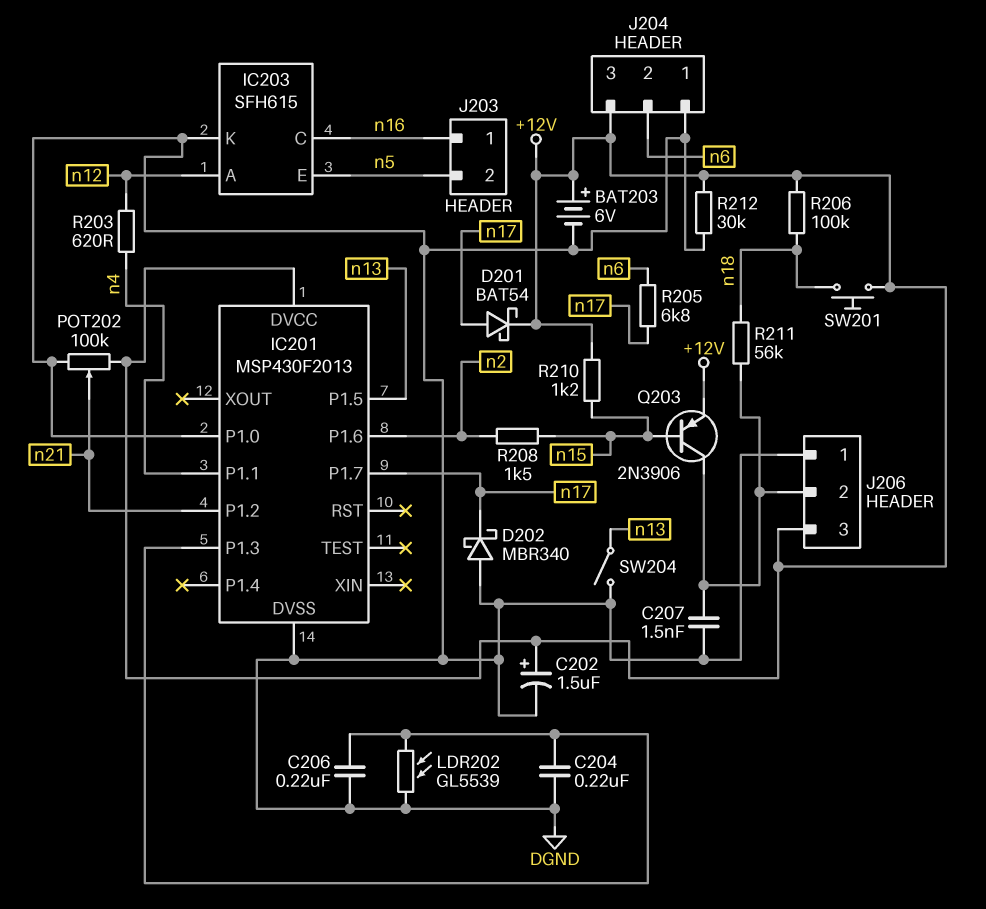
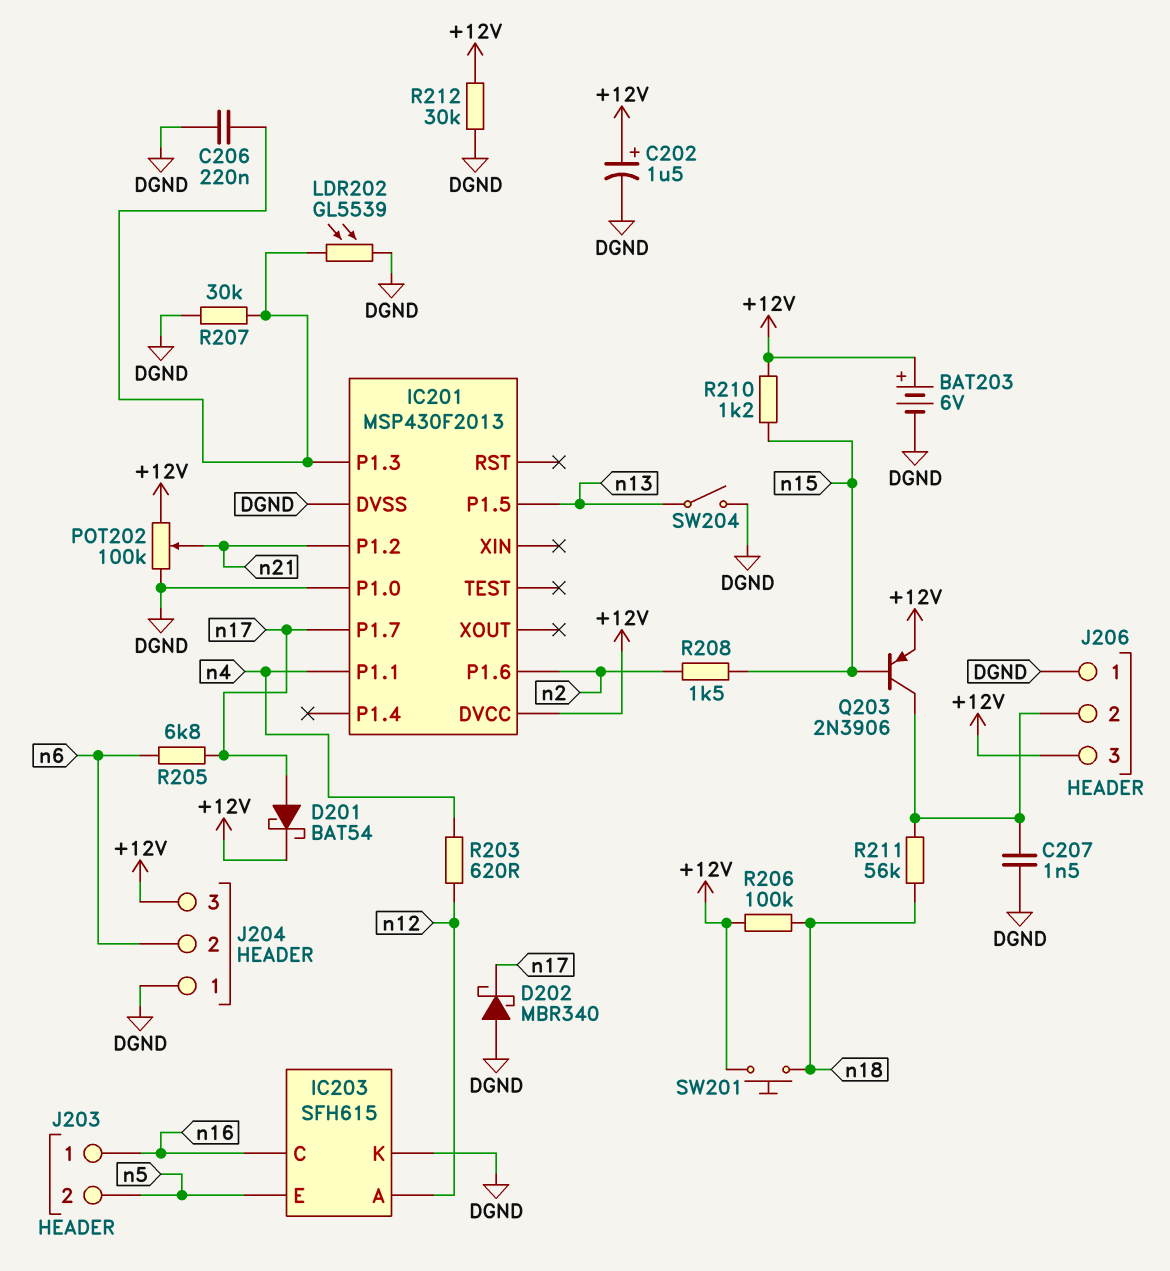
C204: 220nF (DGND, IC201/P1.3) -> none
R207: none -> 30k (DGND, IC201/P1.3)

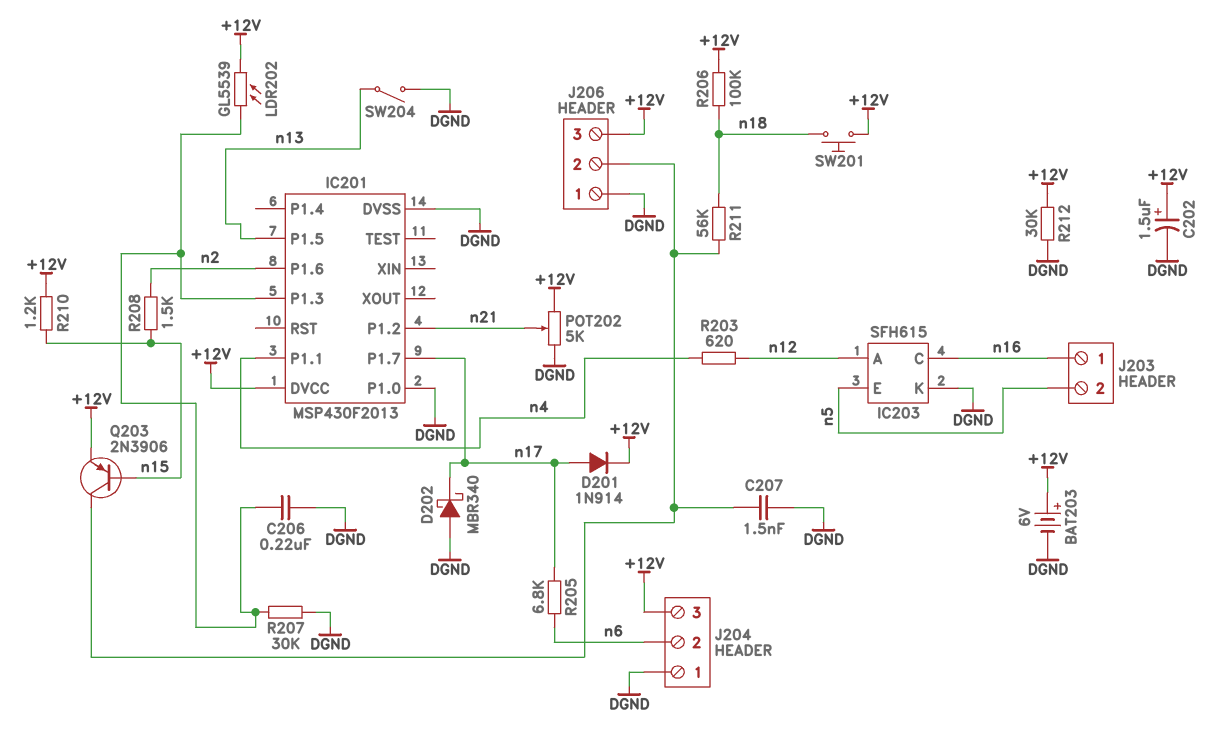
D201: schottky BAT54 (A n17, K +12V) -> diode 1N914 (A n17, K +12V)
LDR202: GL5539 (DGND, IC201/P1.3) -> GL5539 (+12V, IC201/P1.3)
POT202: 100k (+12V, DGND, wiper n21) -> 5k (+12V, DGND, wiper n21)

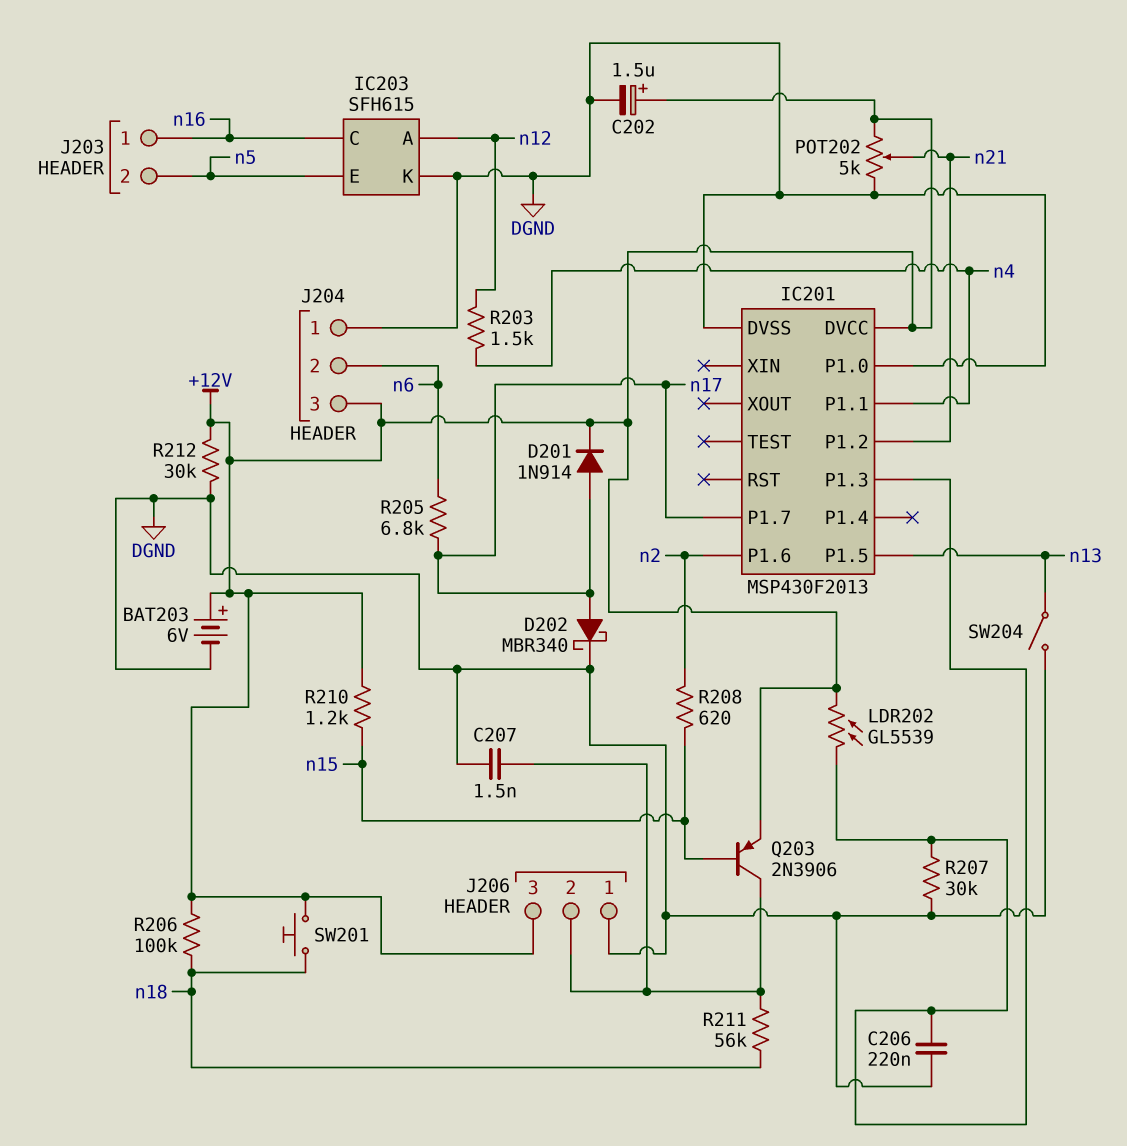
D202: schottky MBR340 (A DGND, K n17) -> schottky MBR340 (A n17, K DGND)
R203: 620 (n4, n12) -> 1.5k (n4, n12)
R208: 1.5k (n2, n15) -> 620 (n2, n15)

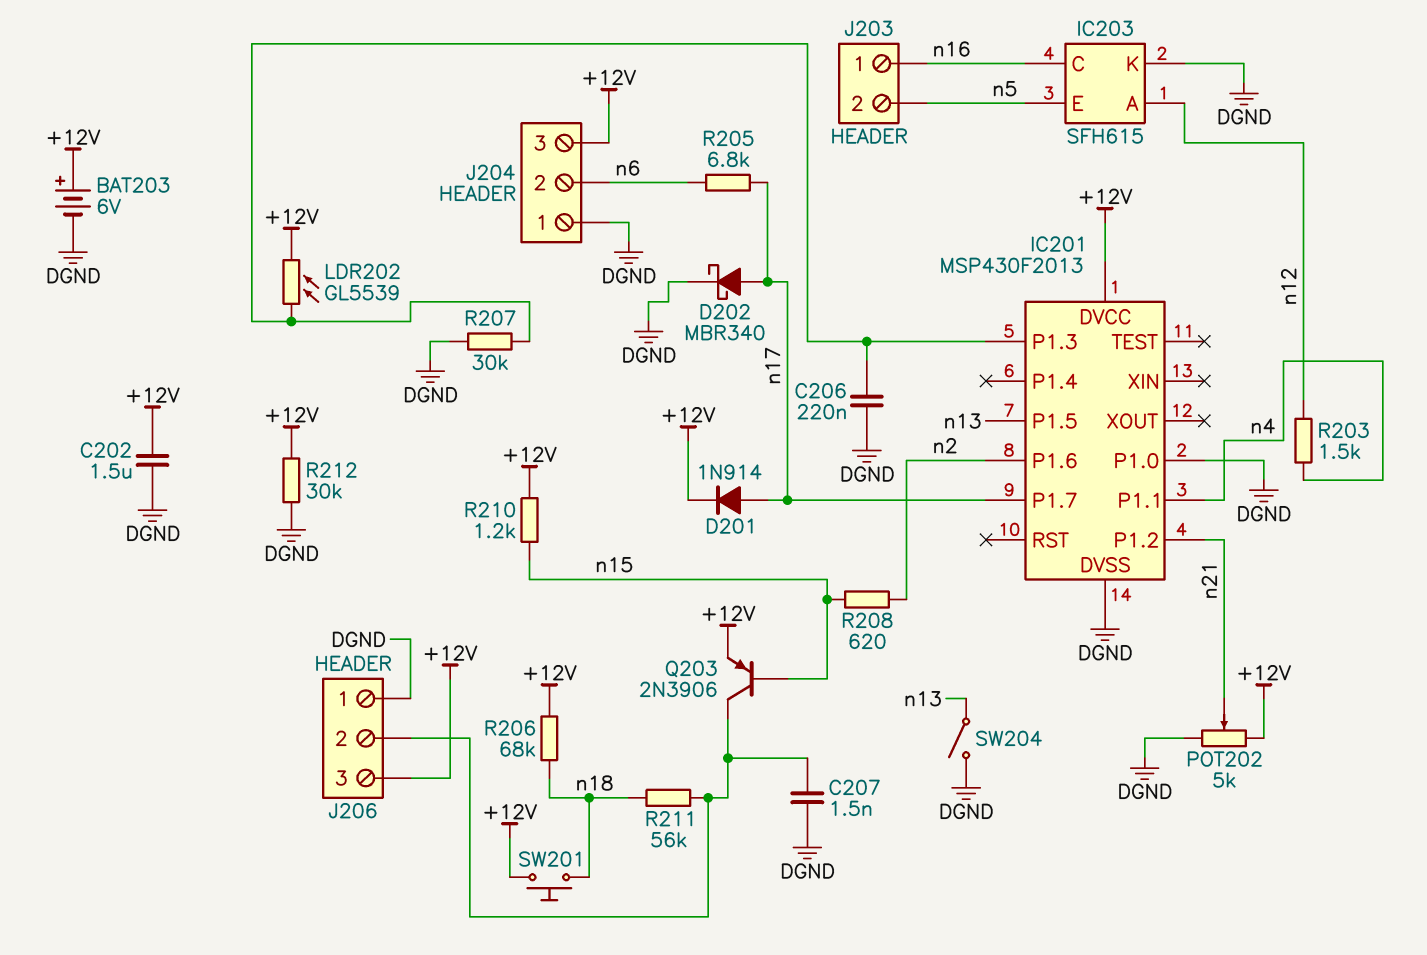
C202: 1.5uF (plus +12V, minus DGND) -> 1.5uF (+12V, DGND)
R206: 100k (+12V, n18) -> 68k (+12V, n18)

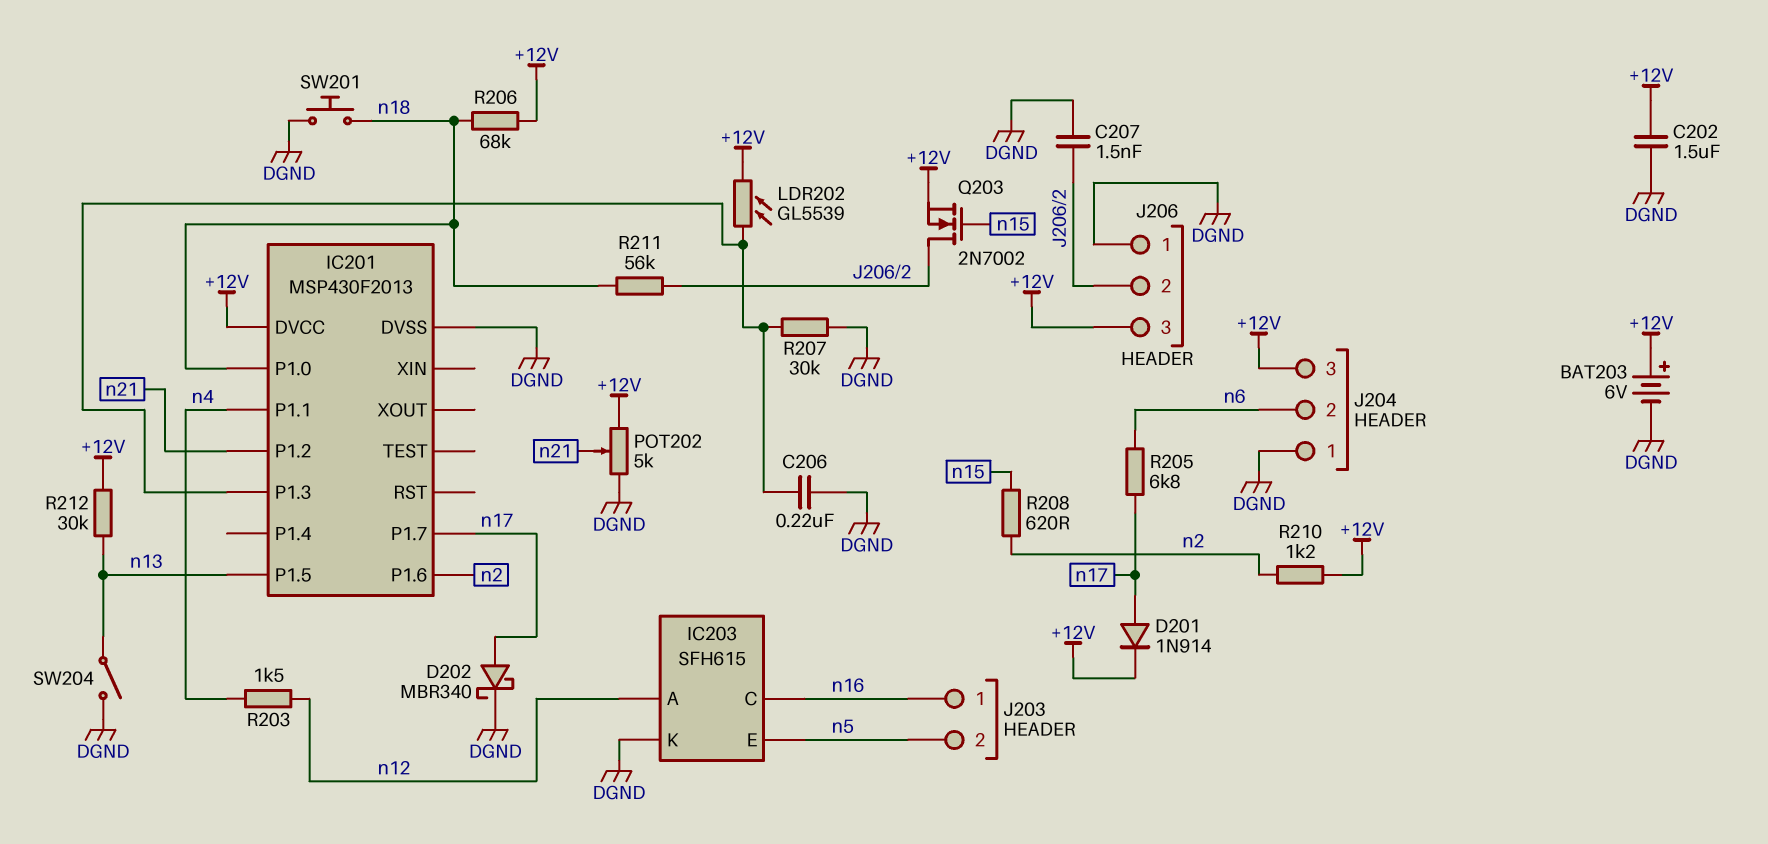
IC201 pin P1.0: DGND -> n18
Q203: PNP 2N3906 (B n15, C J206/2, E +12V) -> NMOS 2N7002 (G n15, D J206/2, S +12V)
R210: 1.2k (+12V, n15) -> 1.2k (+12V, n2)
R212: 30k (+12V, DGND) -> 30k (+12V, n13)
SW201: button (+12V, n18) -> button (DGND, n18)

